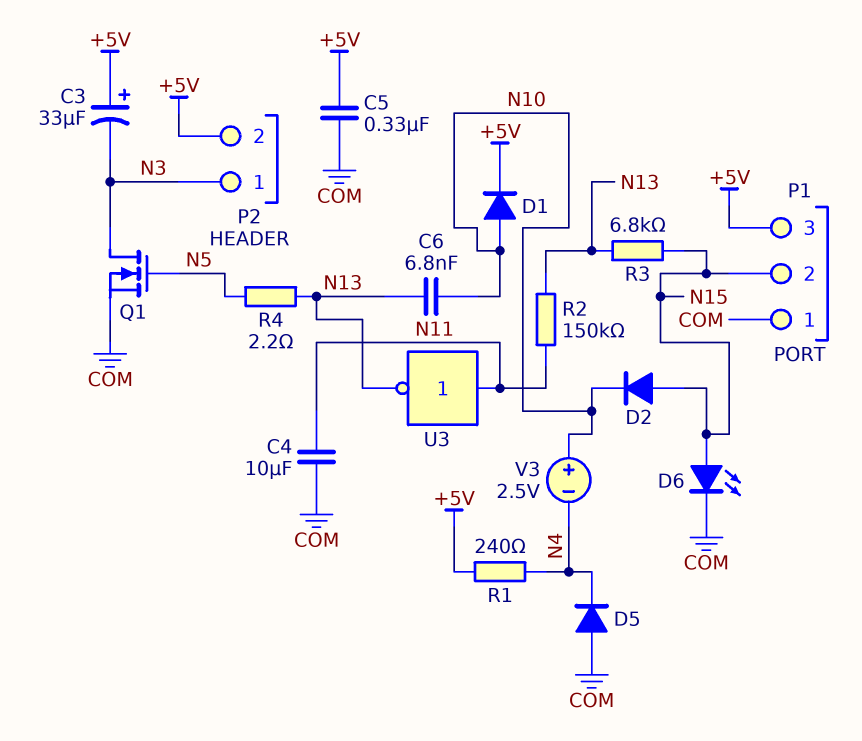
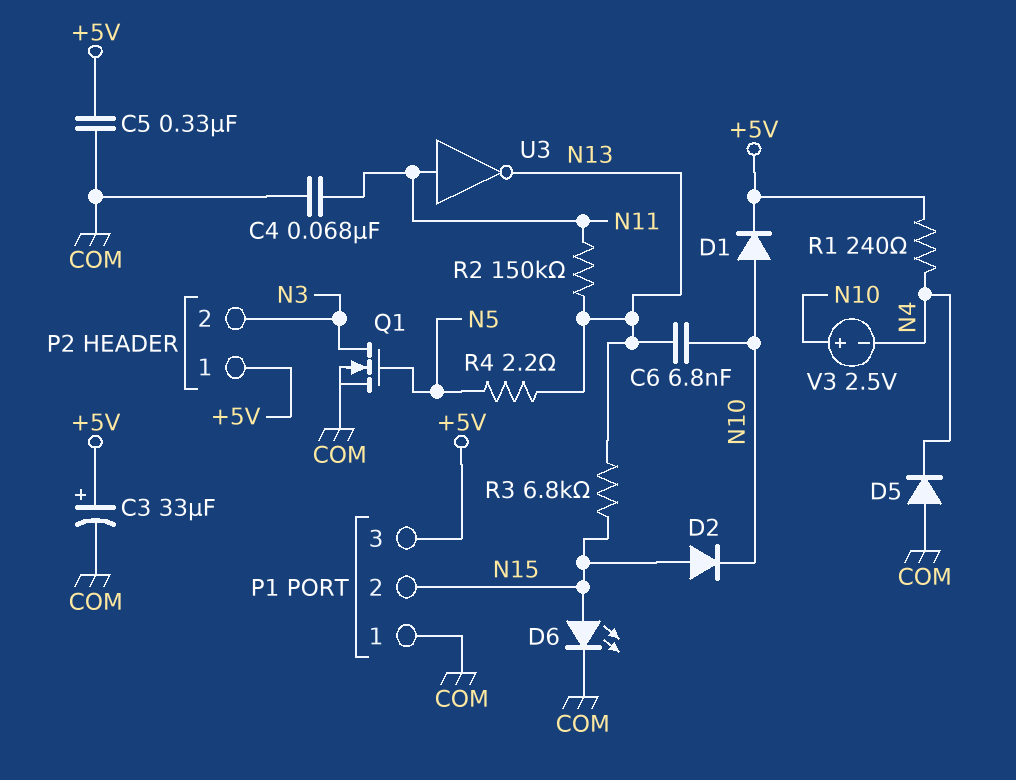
C3: 33uF (plus +5V, minus N3) -> 33uF (plus +5V, minus COM)
C4: 10uF (COM, N11) -> 68nF (COM, N11)
P2 pin 1: N3 -> +5V
P2 pin 2: +5V -> N3

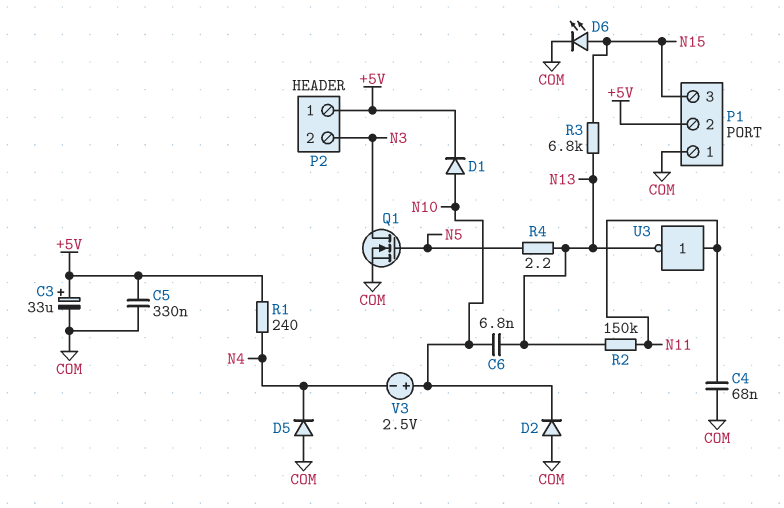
D2: diode (A N15, K N10) -> diode (A COM, K N10)
P1 pin 2: N15 -> +5V
P1 pin 3: +5V -> N15

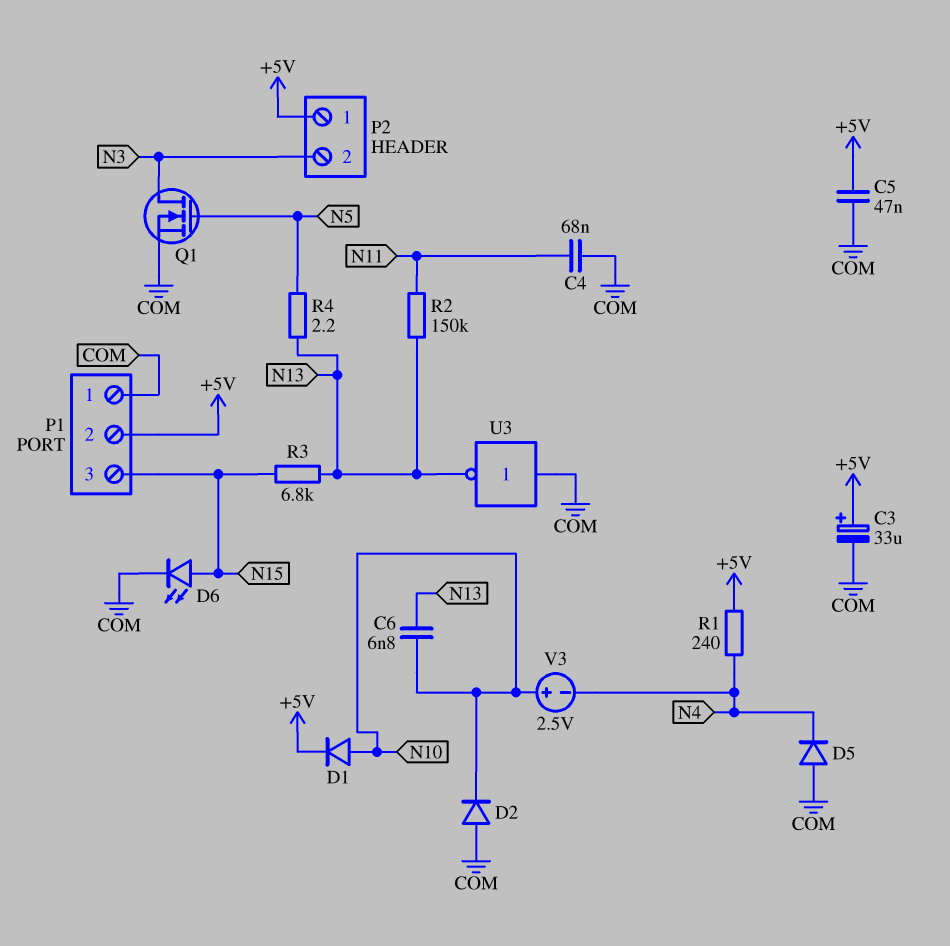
C5: 330nF (+5V, COM) -> 47nF (+5V, COM)
U3: NOT (in N11, out N13) -> NOT (in COM, out N13)

